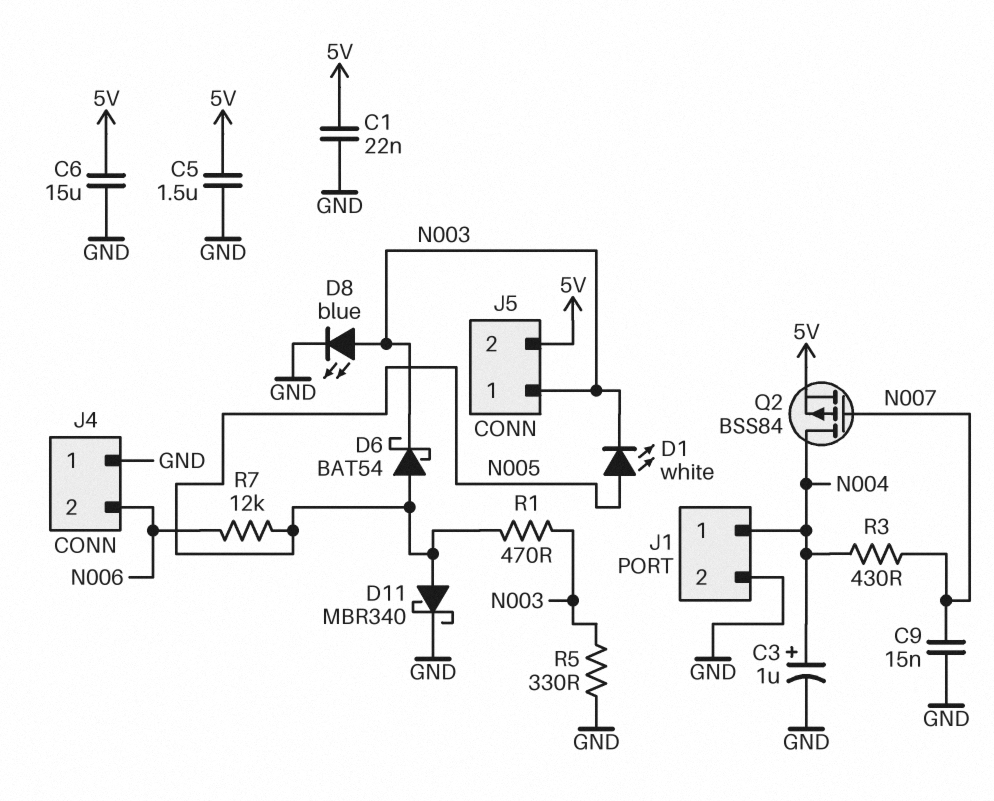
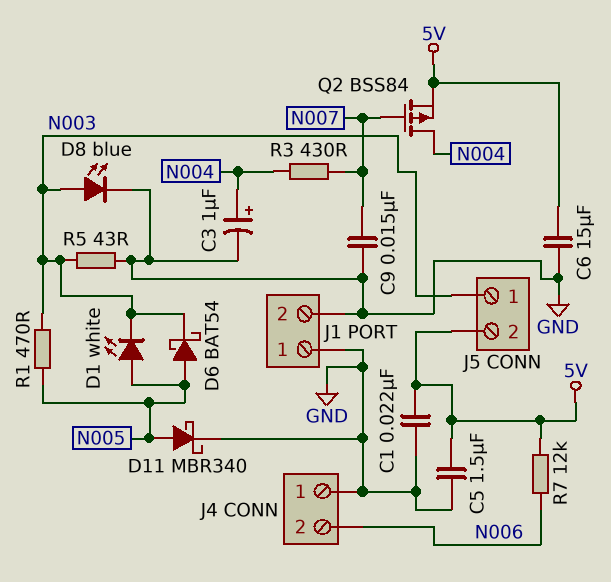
J1 pin 1: N004 -> GND
R5: 330 (GND, N003) -> 43 (GND, N003)
R7: 12k (N005, N006) -> 12k (5V, N006)

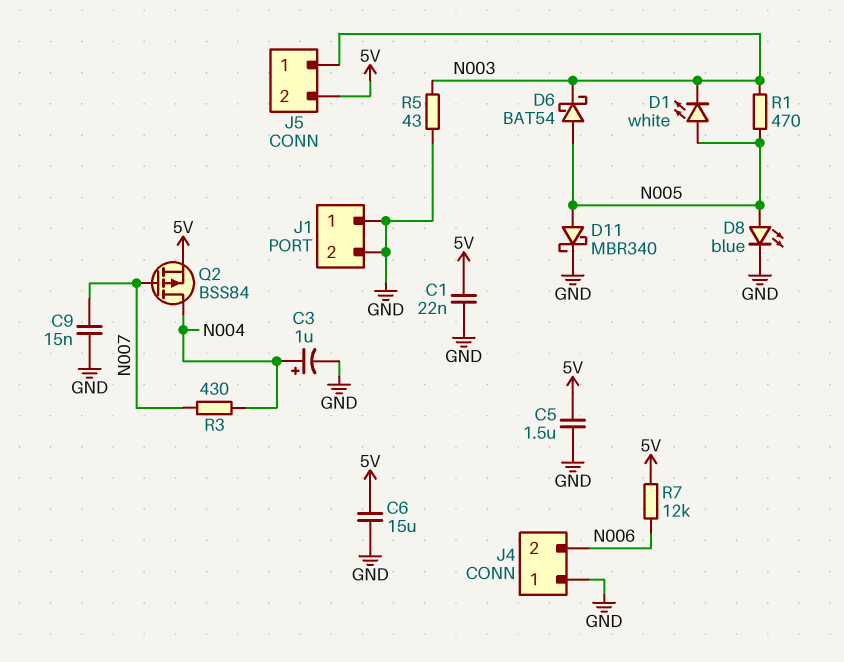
D8: LED blue (A N003, K GND) -> LED blue (A N005, K GND)

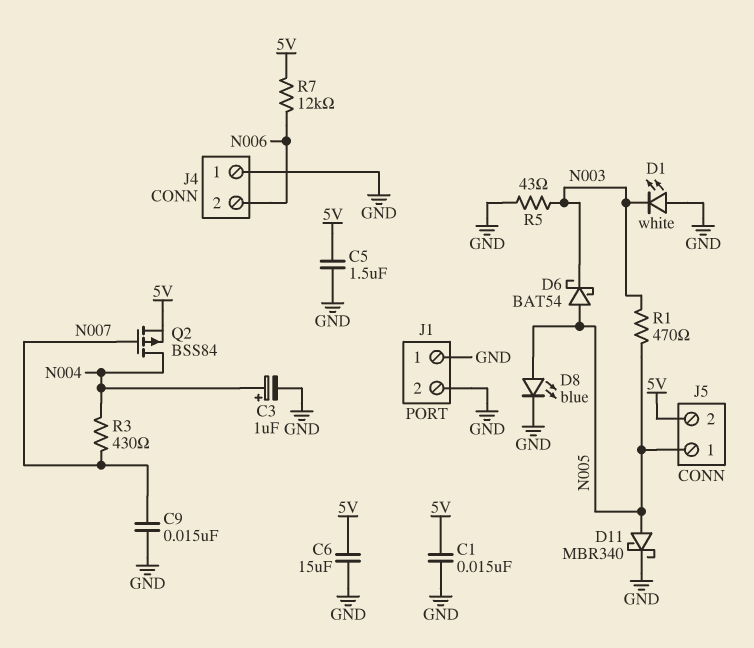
C1: 22nF (5V, GND) -> 15nF (5V, GND)
D1: LED white (A N005, K N003) -> LED white (A GND, K N003)
J5 pin 1: N003 -> N005

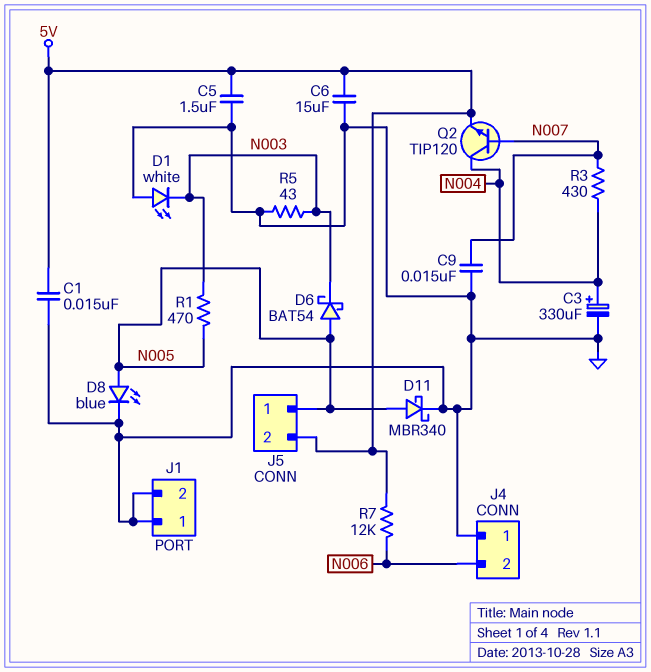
C3: 1uF (plus N004, minus GND) -> 330uF (plus N004, minus GND)
Q2: PMOS BSS84 (G N007, D N004, S 5V) -> NPN TIP120 (B N007, C N004, E 5V)

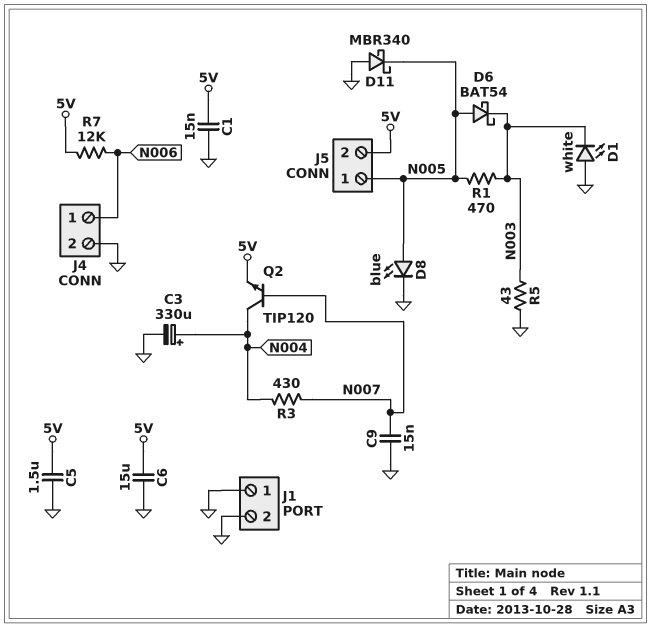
D11: schottky MBR340 (A N005, K GND) -> schottky MBR340 (A GND, K N005)
J4 pin 1: GND -> N006
J4 pin 2: N006 -> GND

